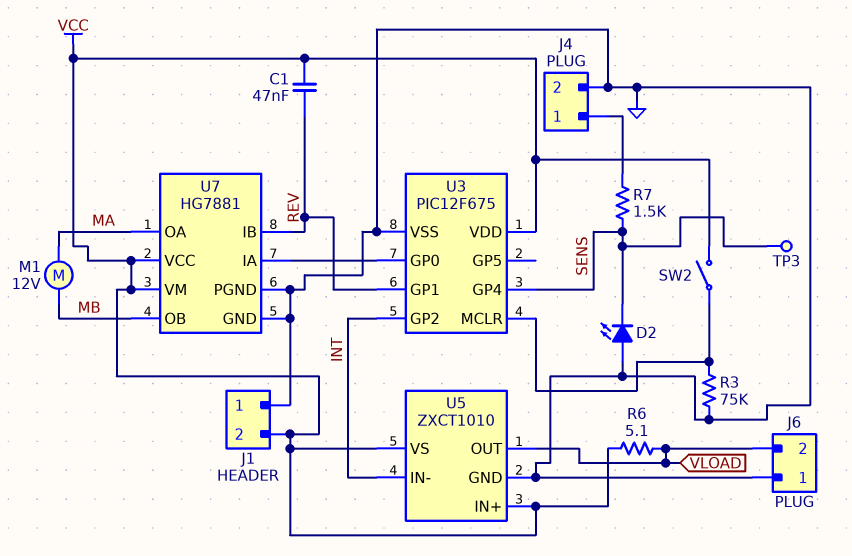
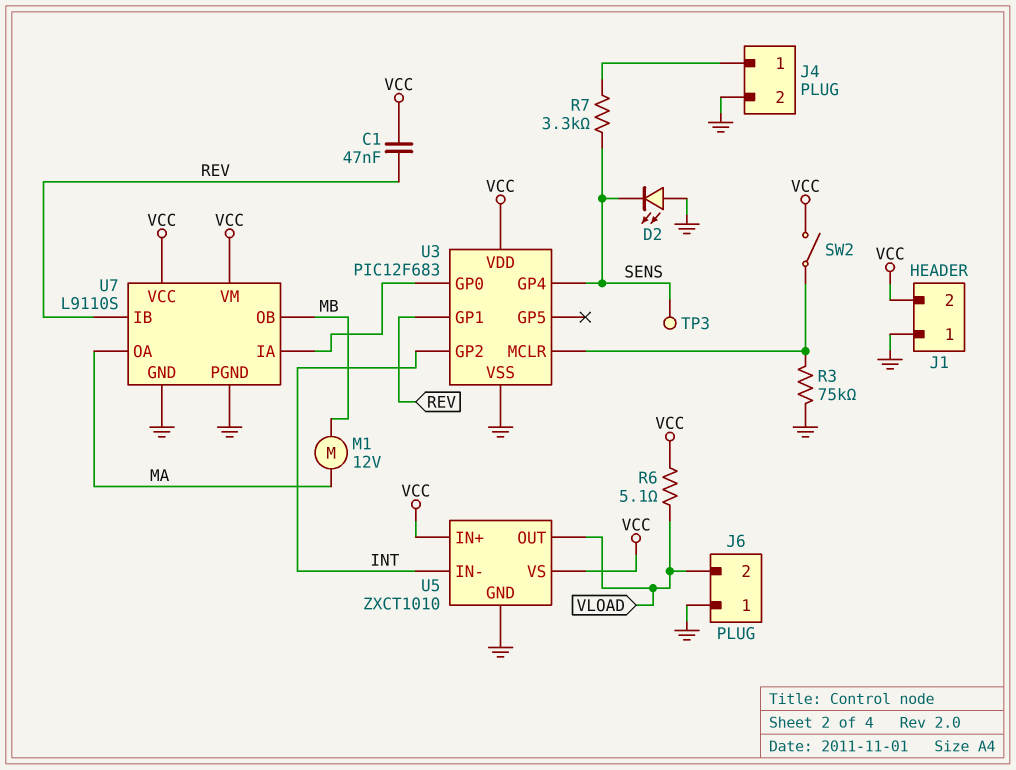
R7: 1.5k (J4/1, SENS) -> 3.3k (J4/1, SENS)
U3: PIC12F675 -> PIC12F683
U7: HG7881 -> L9110S

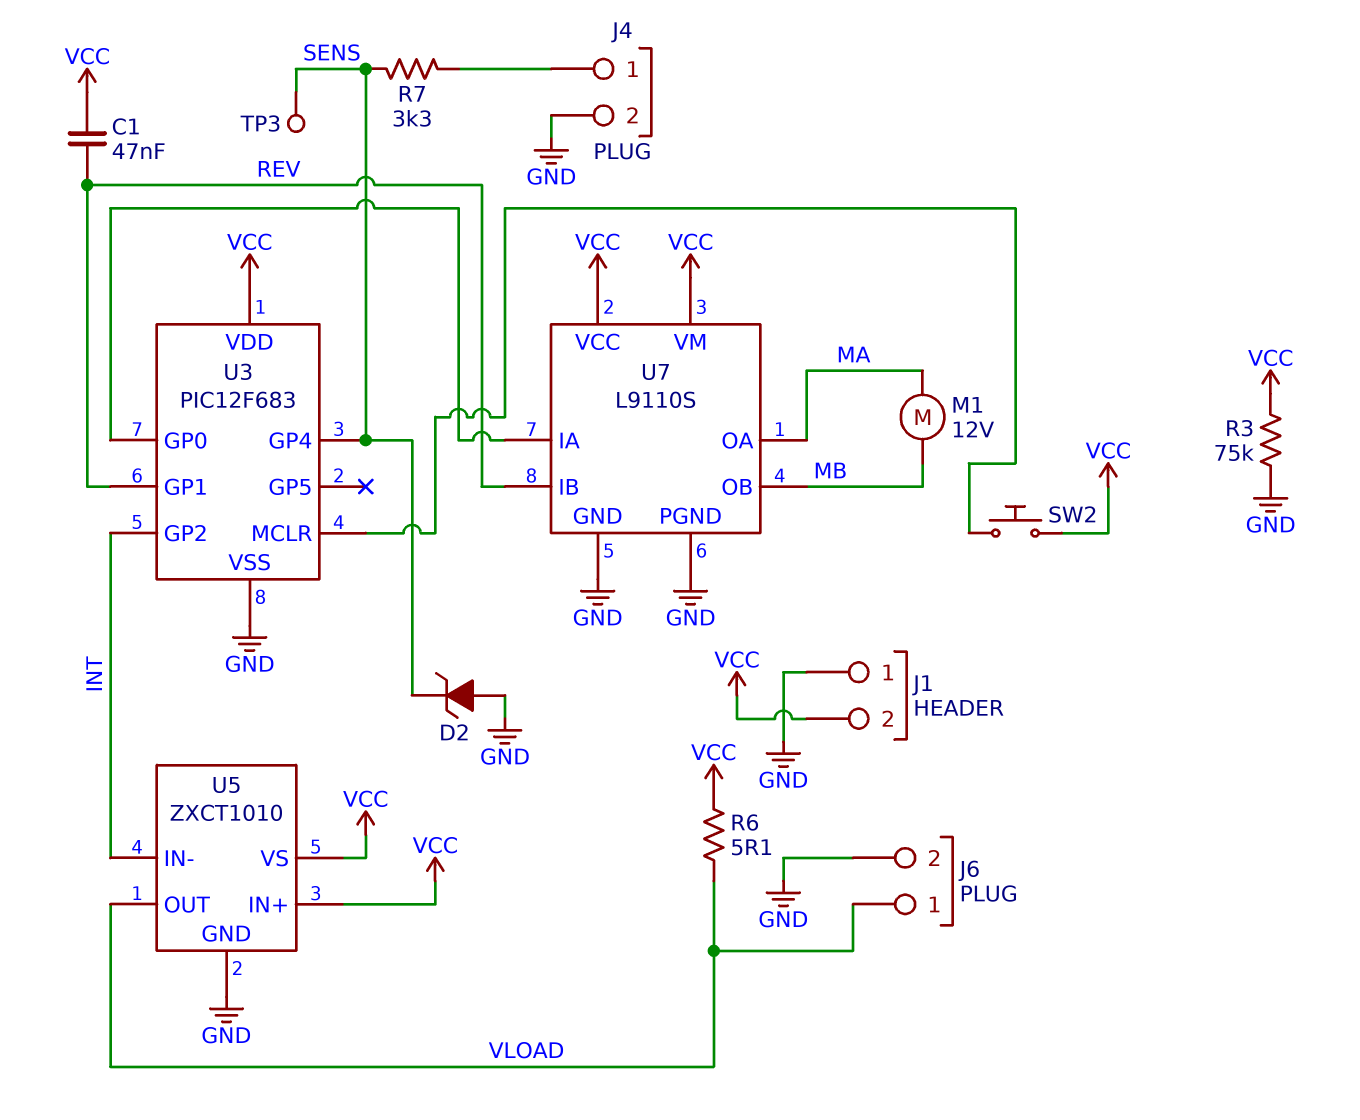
D2: LED (A GND, K SENS) -> zener (A GND, K SENS)
J6 pin 1: GND -> VLOAD
J6 pin 2: VLOAD -> GND
R3: 75k (GND, U3/MCLR) -> 75k (GND, VCC)
SW2: switch (U3/MCLR, VCC) -> button (U3/MCLR, VCC)

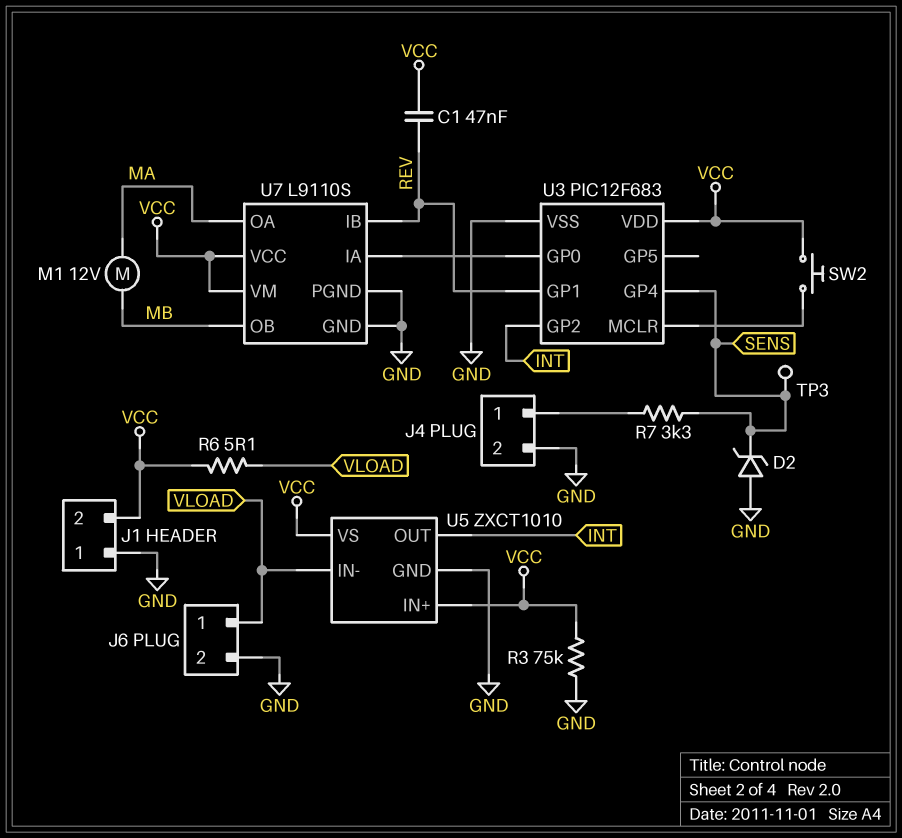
U5 pin IN-: INT -> VLOAD
U5 pin OUT: VLOAD -> INT

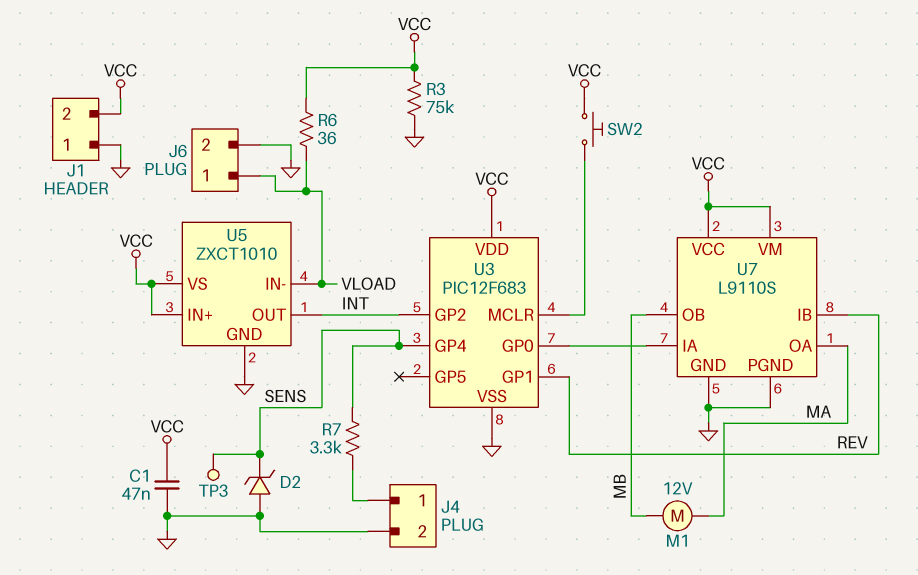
C1: 47nF (REV, VCC) -> 47nF (GND, VCC)
R6: 5.1 (VCC, VLOAD) -> 36 (VCC, VLOAD)

